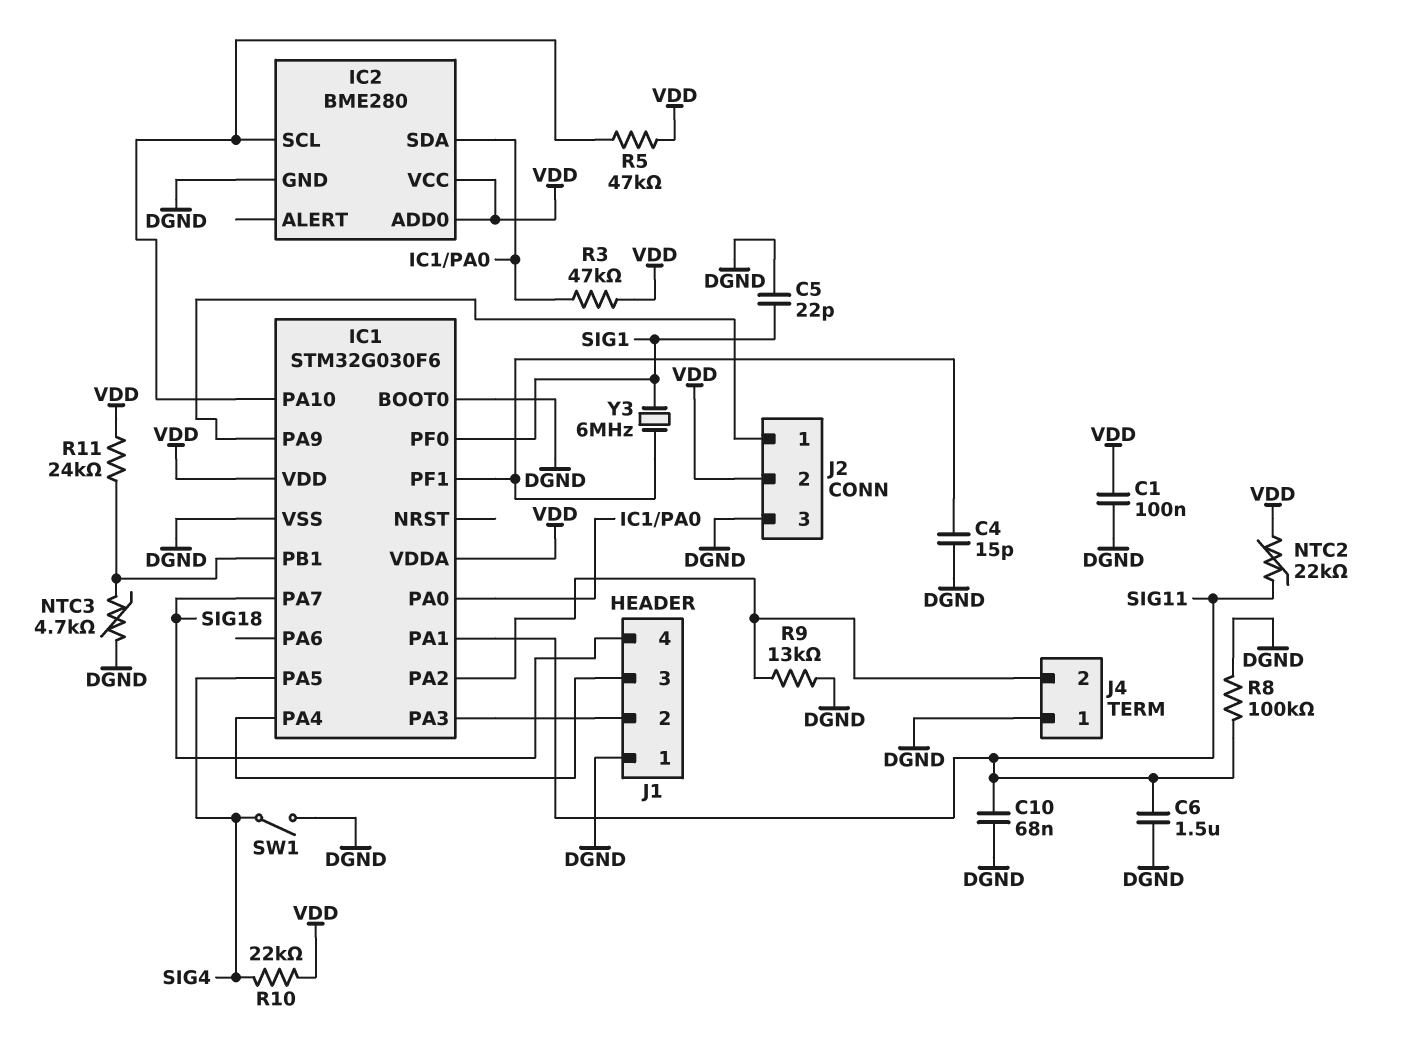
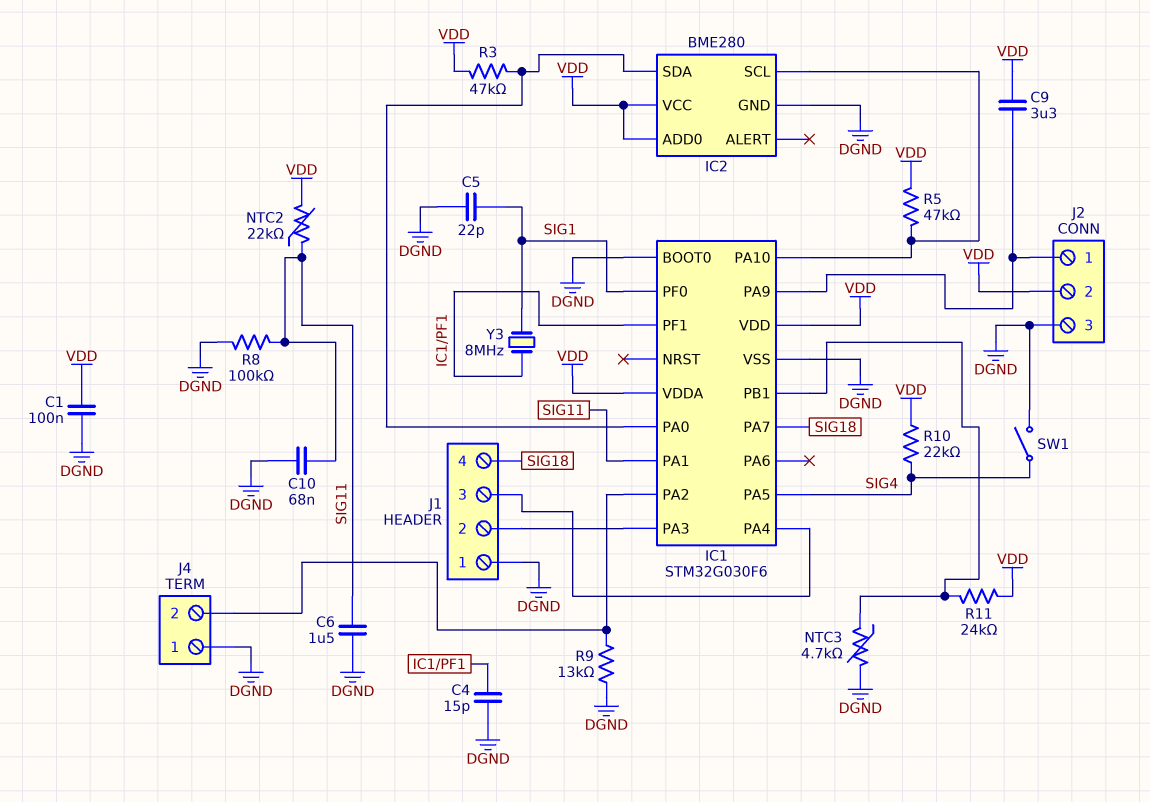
C9: none -> 3.3uF (IC1/PA9, VDD)
Y3: 6MHz (IC1/PF1, SIG1) -> 8MHz (IC1/PF1, SIG1)

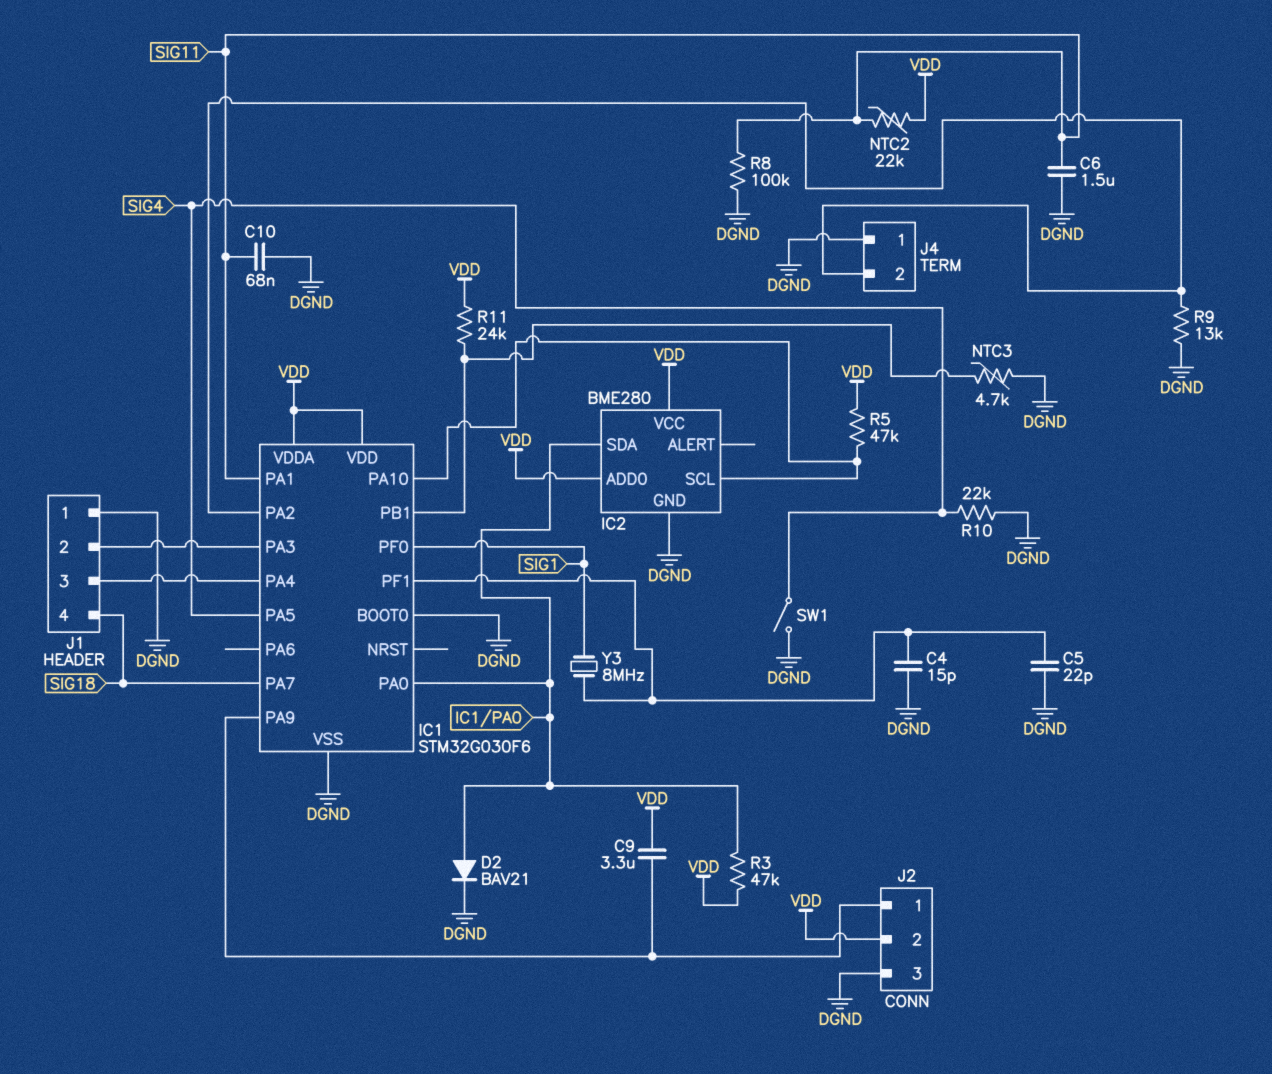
C1: 100nF (DGND, VDD) -> none
C5: 22pF (DGND, SIG1) -> 22pF (DGND, IC1/PF1)
D2: none -> diode BAV21 (A IC1/PA0, K DGND)
R10: 22k (SIG4, VDD) -> 22k (DGND, SIG4)

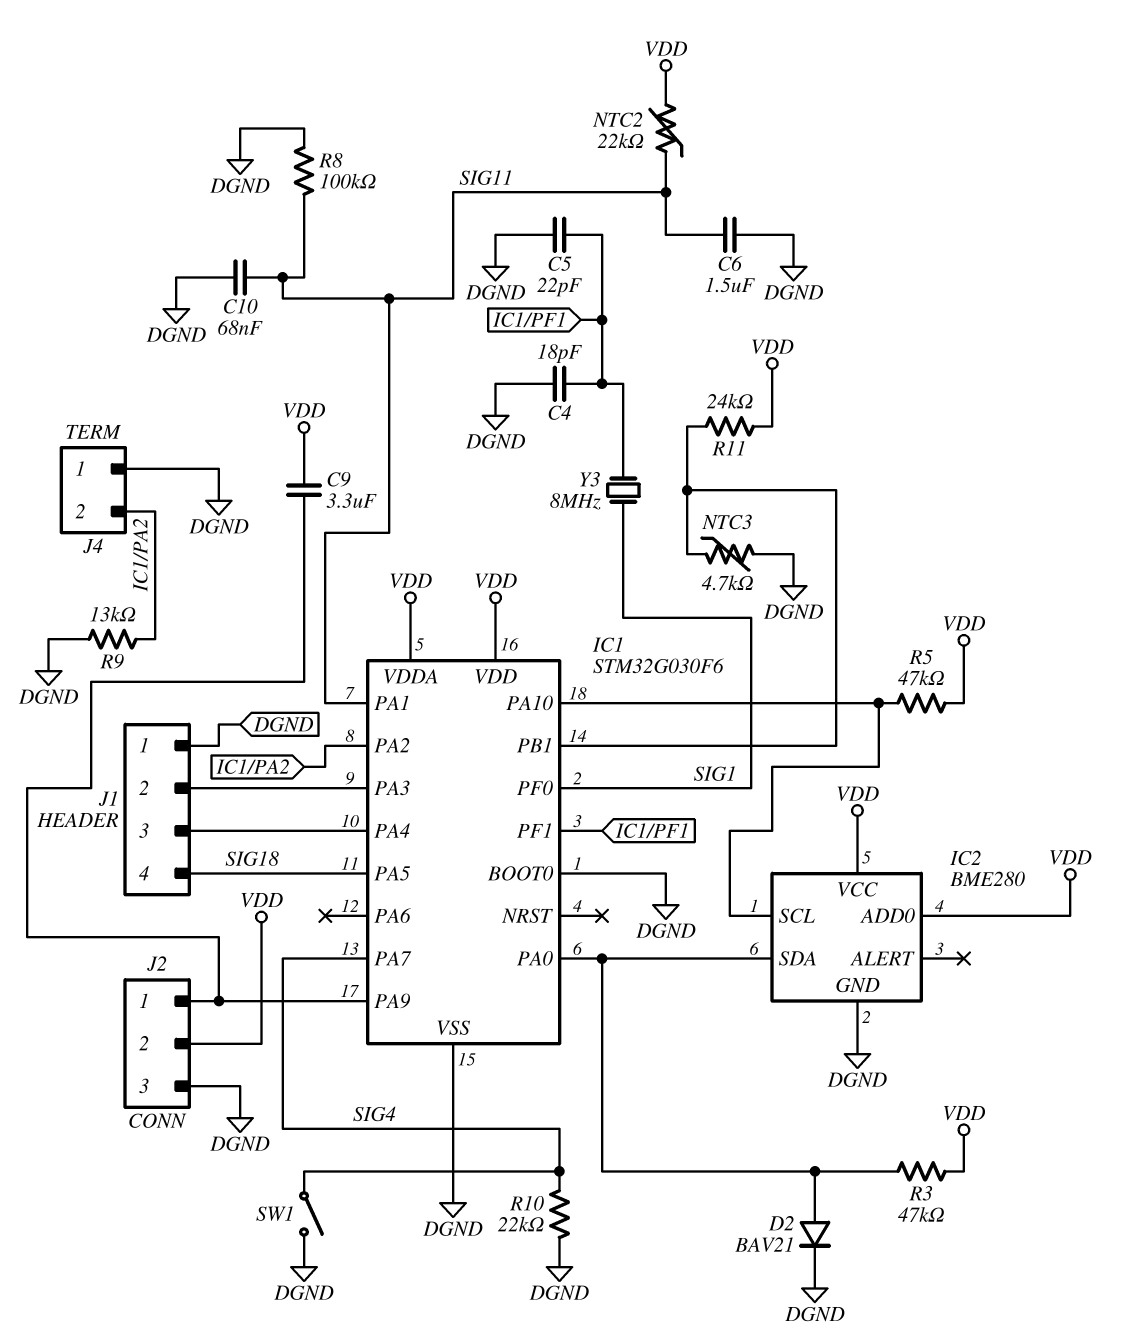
C4: 15pF (DGND, IC1/PF1) -> 18pF (DGND, IC1/PF1)
IC1 pin PA5: SIG4 -> SIG18
IC1 pin PA7: SIG18 -> SIG4

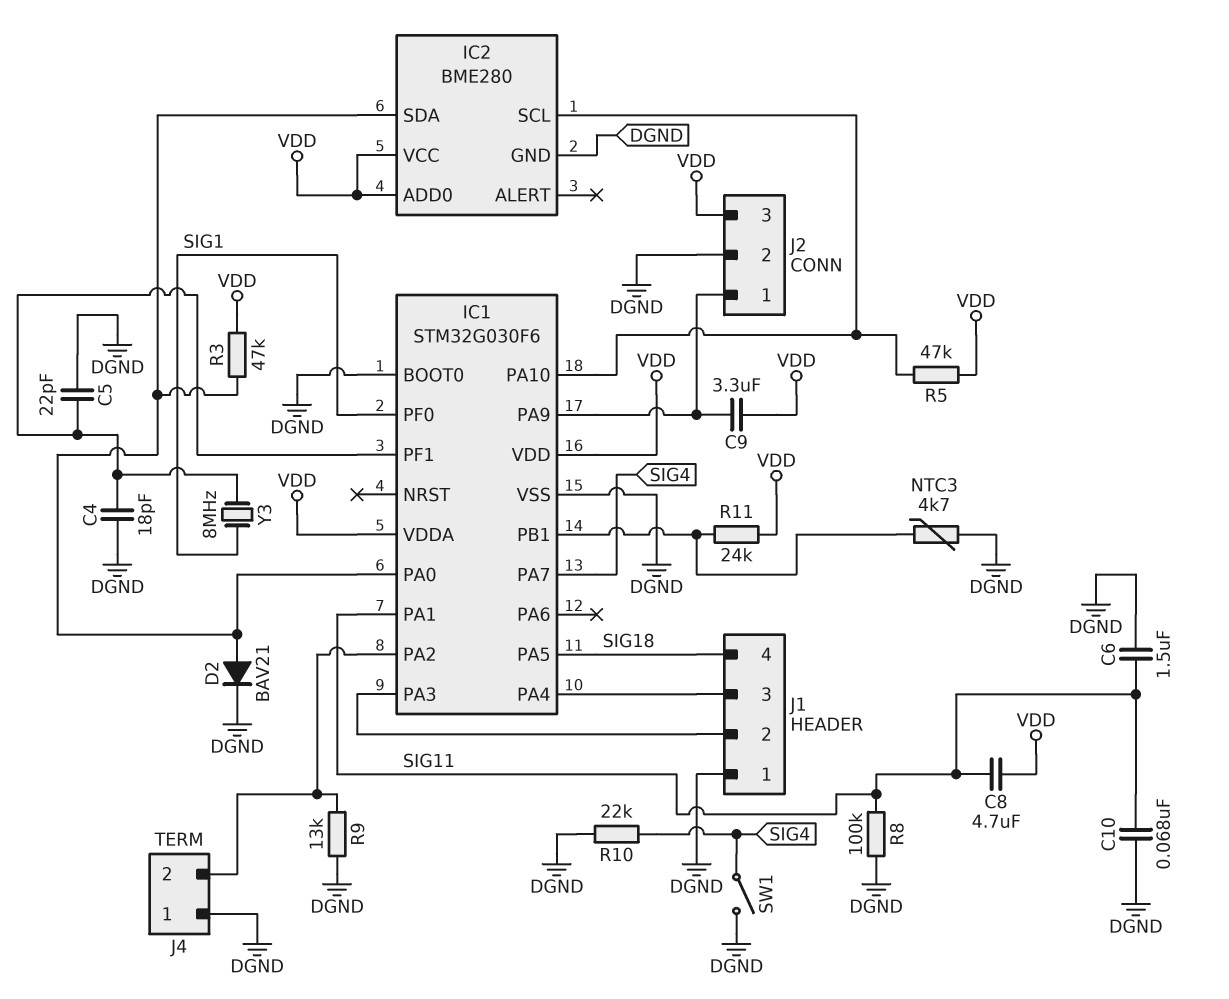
C8: none -> 4.7uF (SIG11, VDD)
J2 pin 2: VDD -> DGND
J2 pin 3: DGND -> VDD
NTC2: 22k (SIG11, VDD) -> none

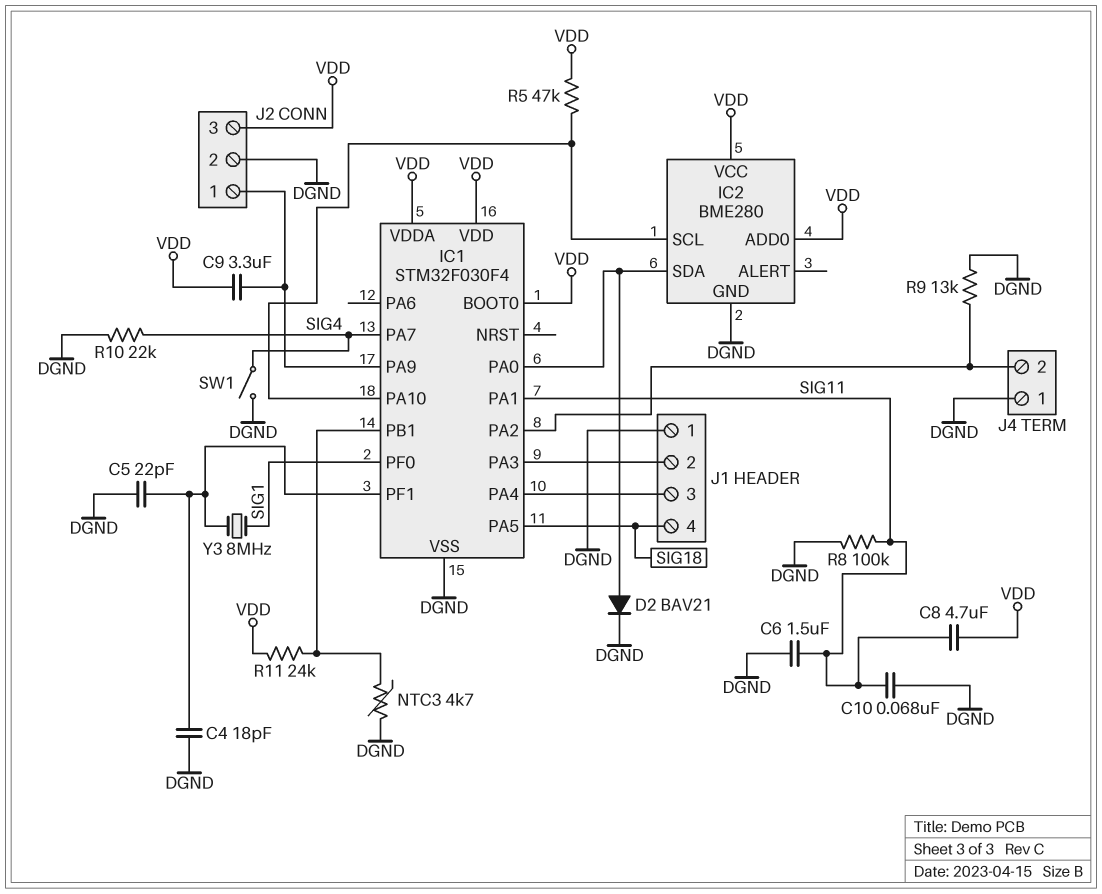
IC1: STM32G030F6 -> STM32F030F4
IC1 pin BOOT0: DGND -> VDD
R3: 47k (IC1/PA0, VDD) -> none

